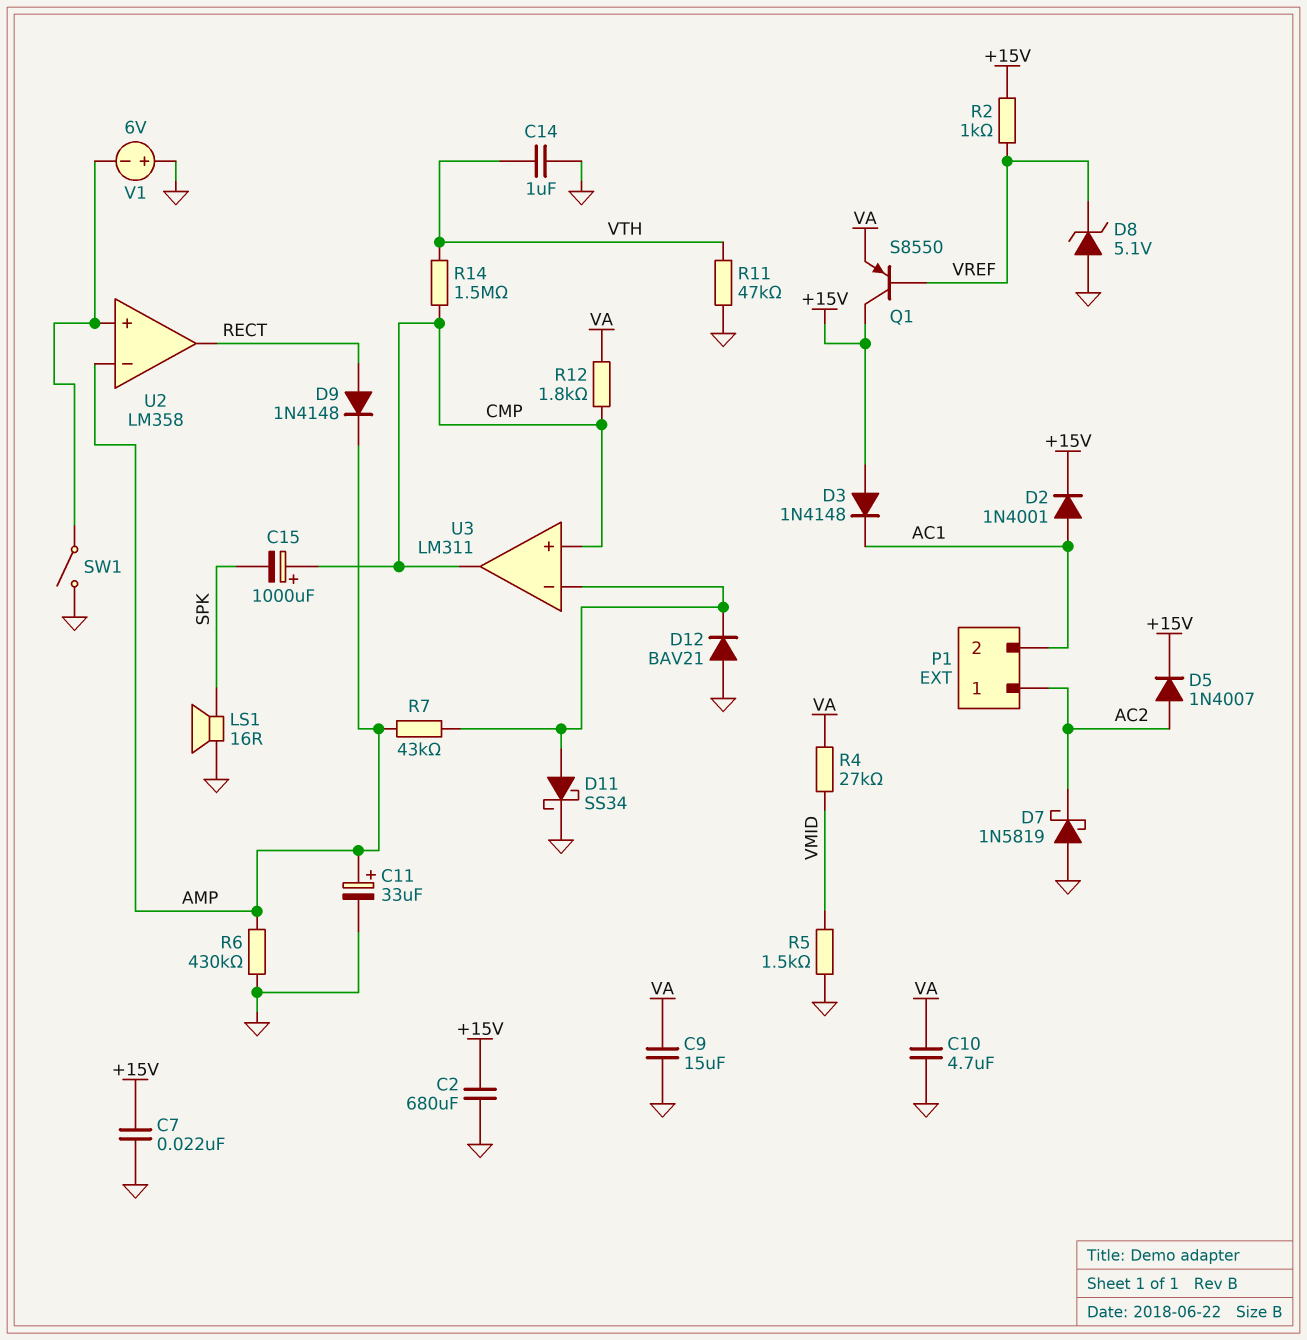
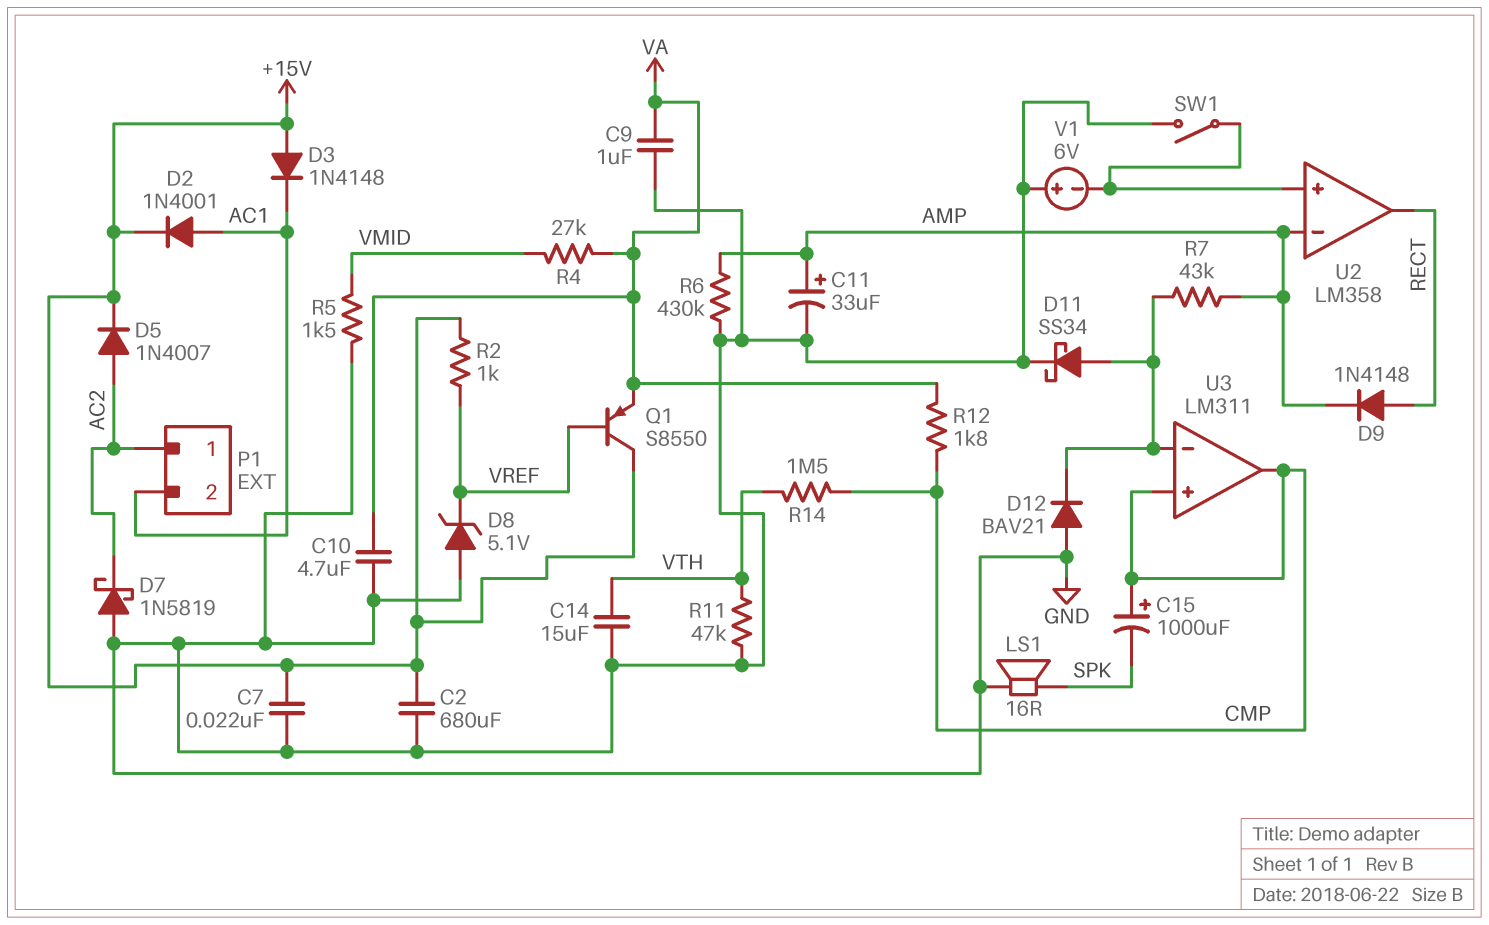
C9: 15uF (GND, VA) -> 1uF (GND, VA)
C14: 1uF (GND, VTH) -> 15uF (GND, VTH)

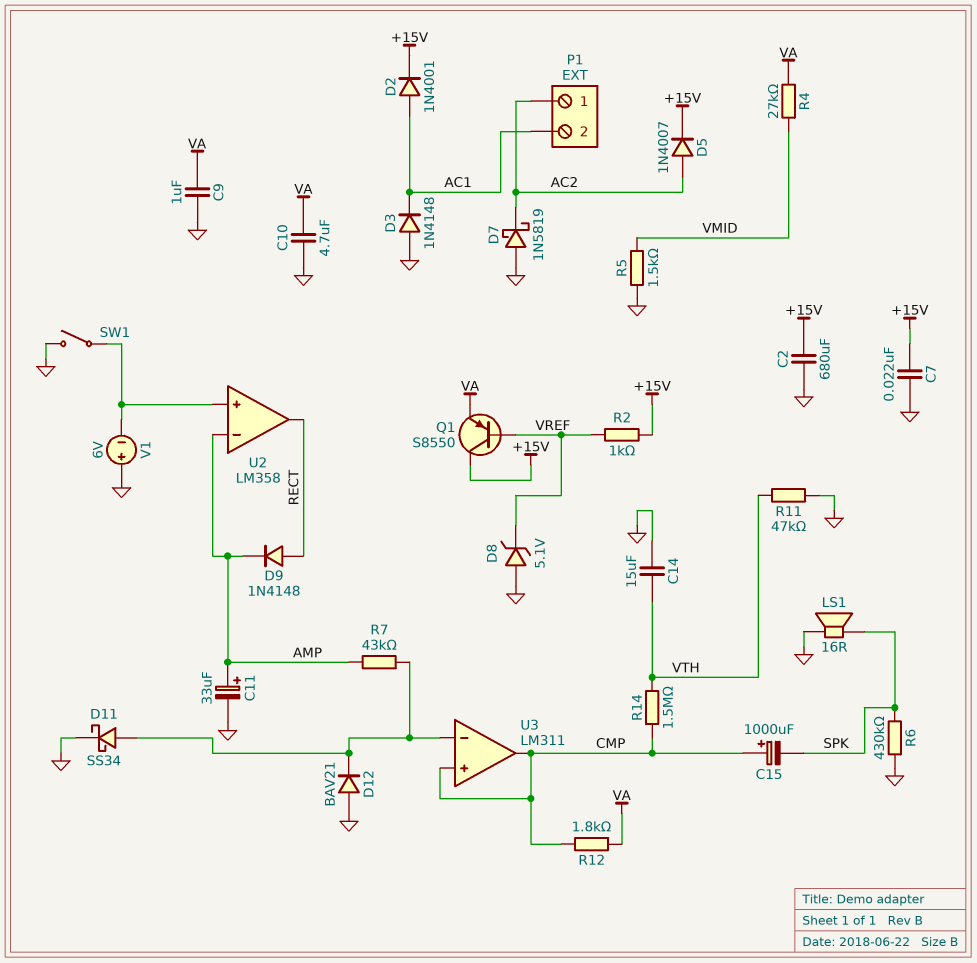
D3: diode 1N4148 (A +15V, K AC1) -> diode 1N4148 (A GND, K AC1)
R6: 430k (AMP, GND) -> 430k (GND, SPK)

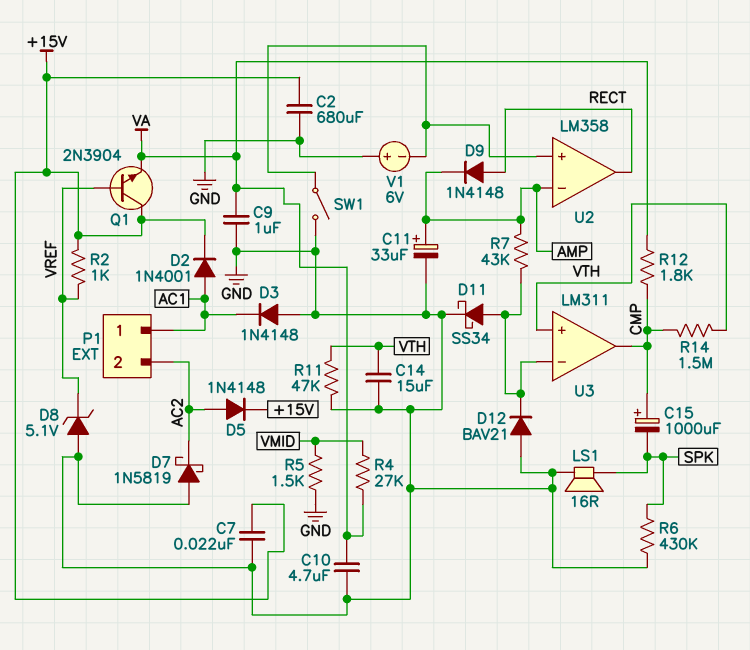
D5: diode 1N4007 (A AC2, K +15V) -> diode 1N4148 (A AC2, K +15V)
P1 pin 1: AC2 -> AC1
P1 pin 2: AC1 -> AC2
Q1: PNP S8550 (B VREF, C +15V, E VA) -> NPN 2N3904 (B VREF, C +15V, E VA)
U3 pin in+: CMP -> VTH

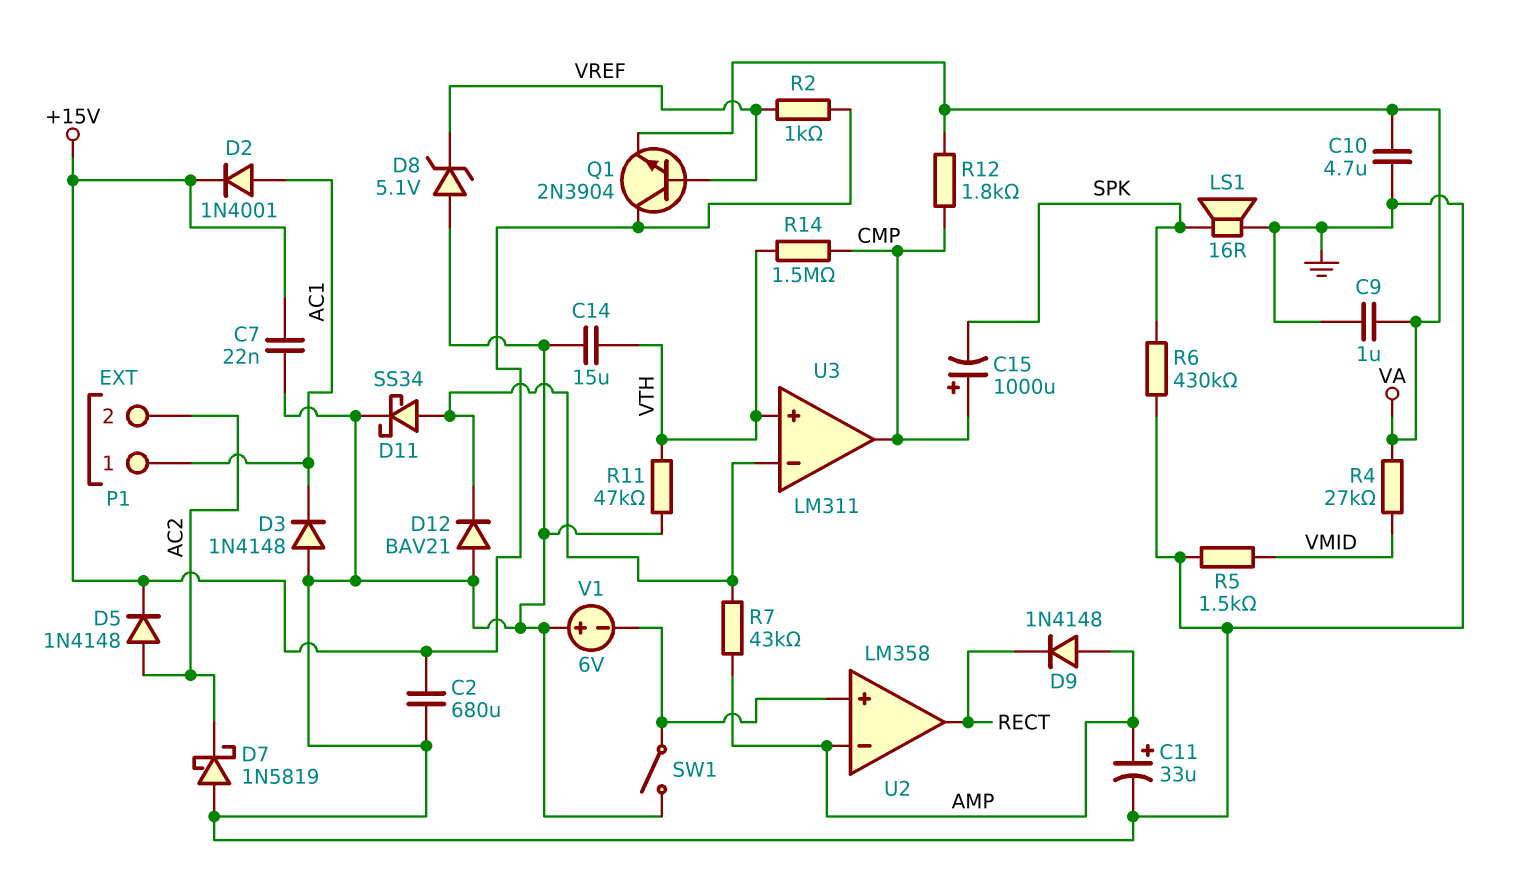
D9: diode 1N4148 (A RECT, K AMP) -> diode 1N4148 (A AMP, K RECT)

